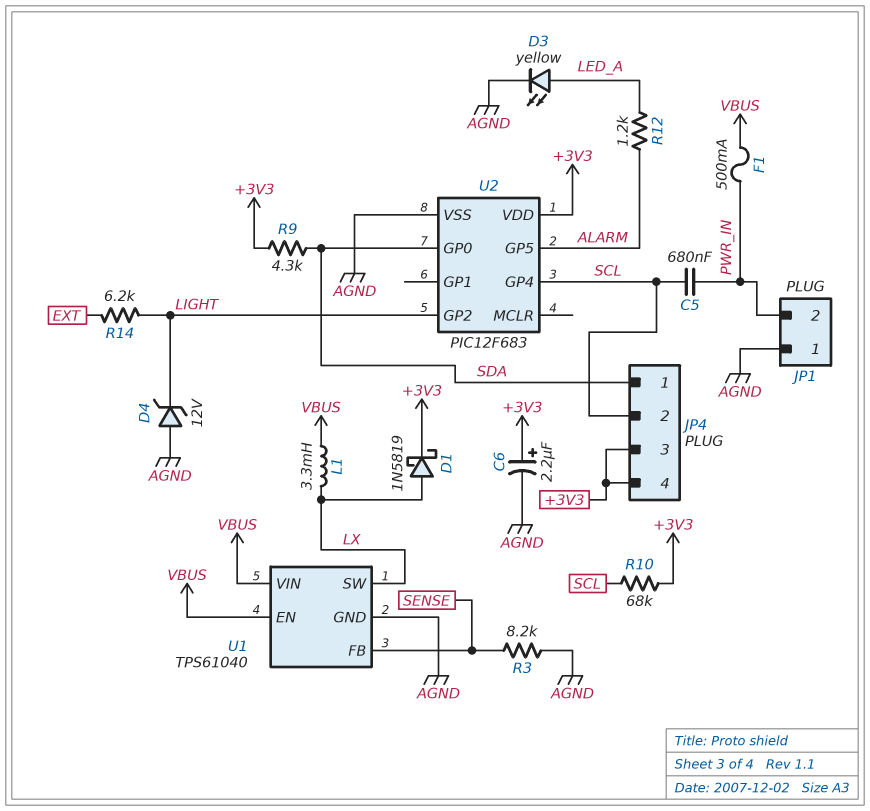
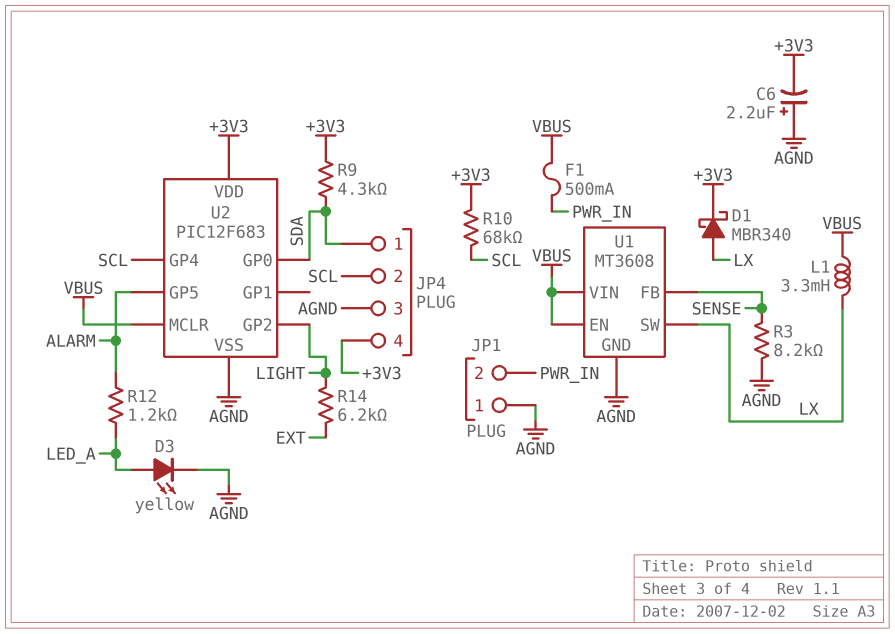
C5: 680nF (PWR_IN, SCL) -> none
C6: 2.2uF (plus +3V3, minus AGND) -> 2.2uF (plus AGND, minus +3V3)
D1: schottky 1N5819 (A LX, K +3V3) -> schottky MBR340 (A LX, K +3V3)
D4: zener 12V (A AGND, K LIGHT) -> none
JP4 pin 3: +3V3 -> AGND
U1: TPS61040 -> MT3608
U2 pin MCLR: none -> VBUS

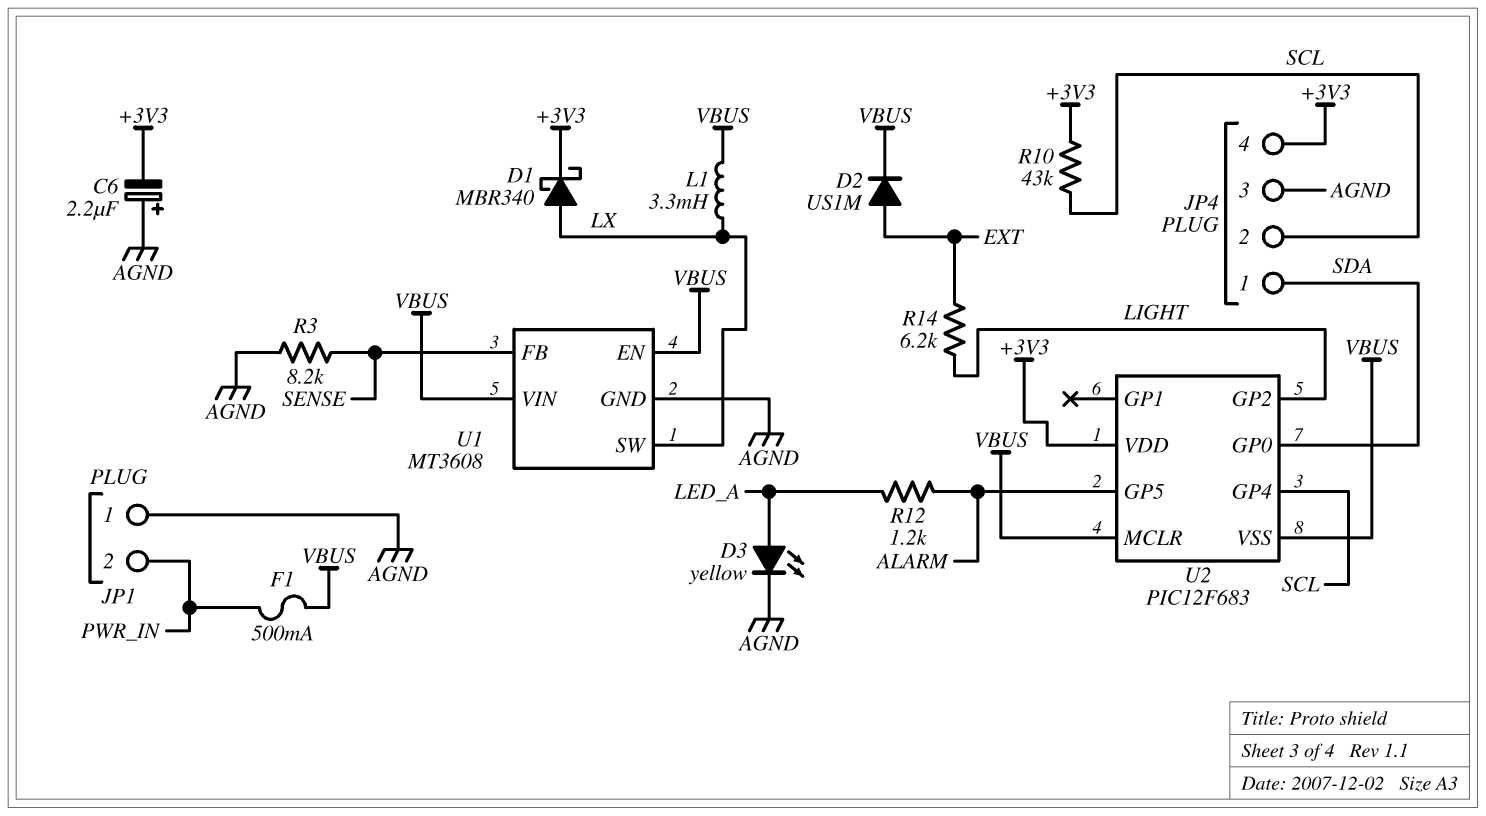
D2: none -> diode US1M (A EXT, K VBUS)
R9: 4.3k (+3V3, SDA) -> none
R10: 68k (+3V3, SCL) -> 43k (+3V3, SCL)
U2 pin VSS: AGND -> VBUS

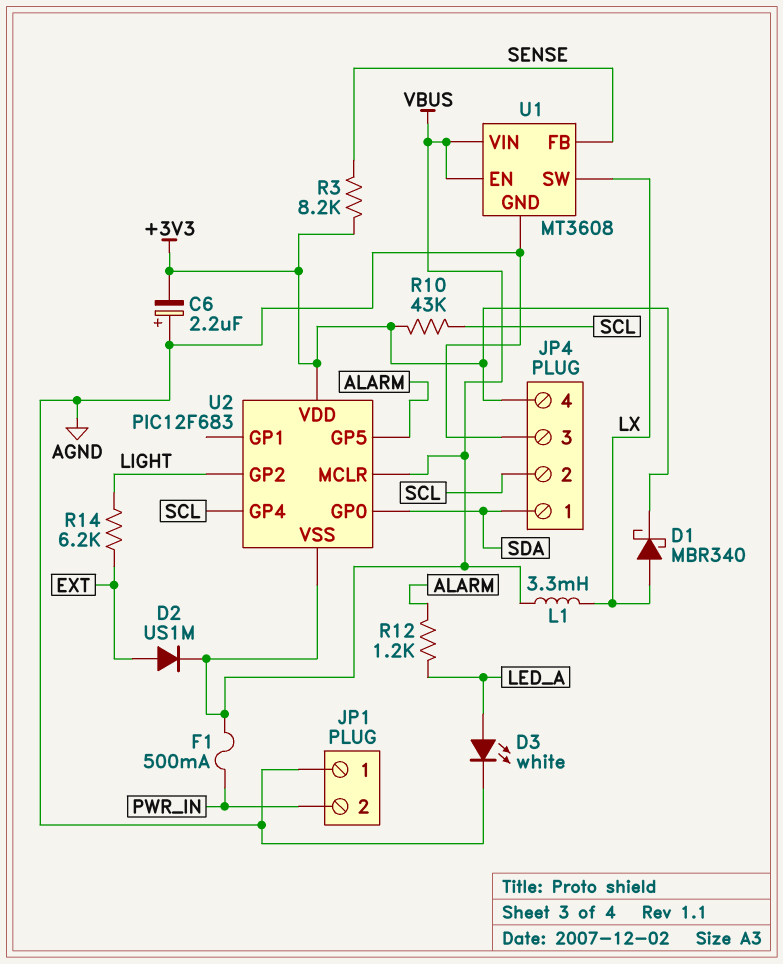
D3: LED yellow (A LED_A, K AGND) -> LED white (A LED_A, K AGND)
R3: 8.2k (AGND, SENSE) -> 8.2k (+3V3, SENSE)

